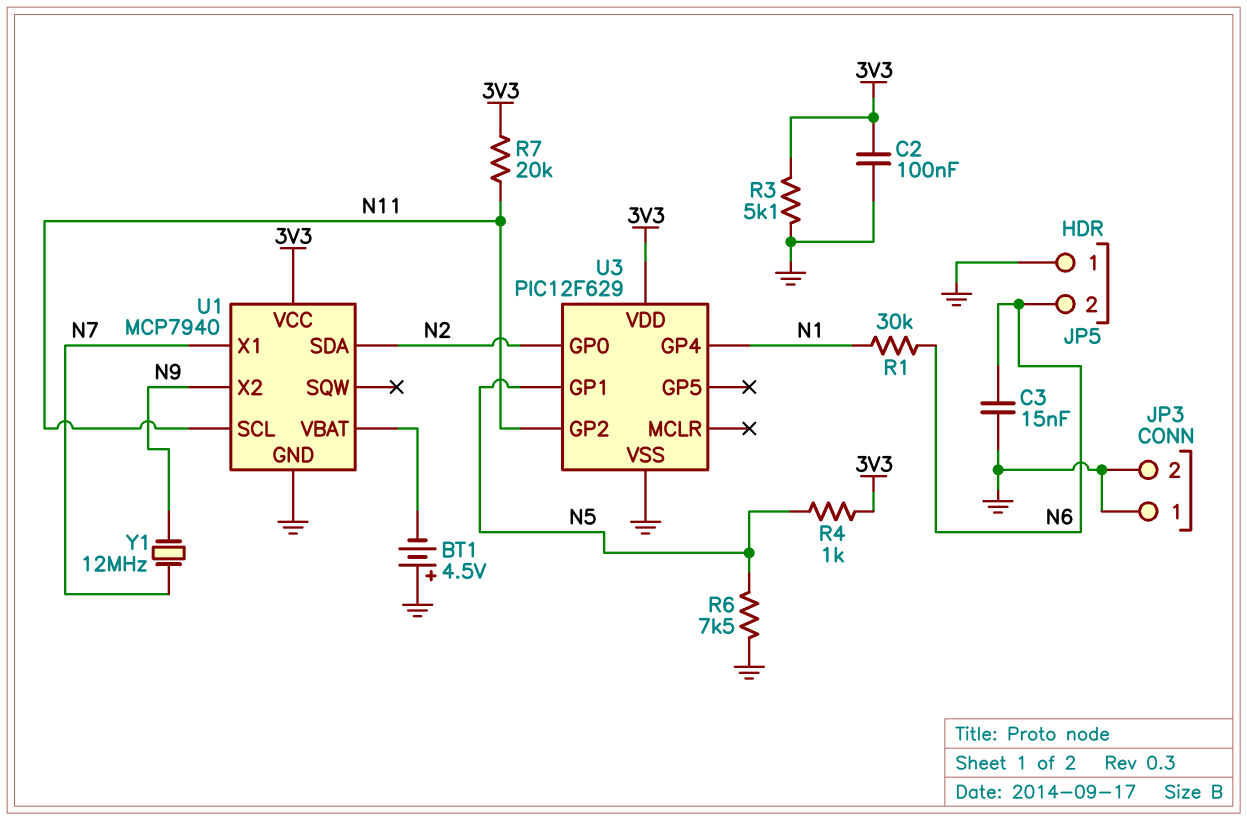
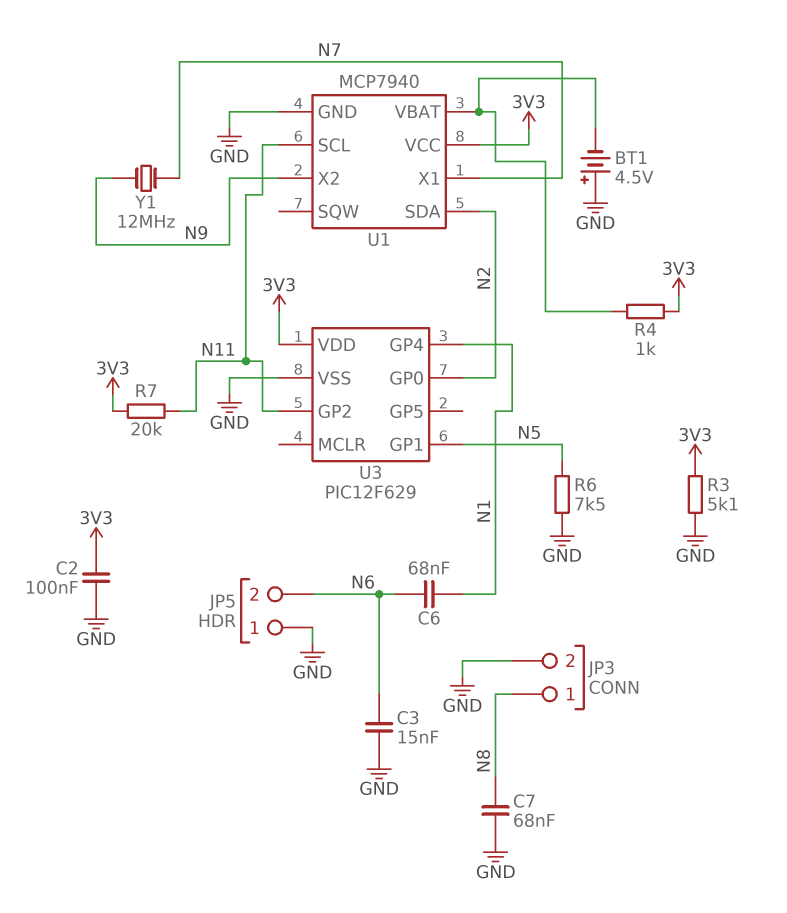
C6: none -> 68nF (N1, N6)
C7: none -> 68nF (GND, N8)
JP3 pin 1: GND -> N8
R1: 30k (N1, N6) -> none
R4: 1k (3V3, N5) -> 1k (3V3, U1/VBAT)

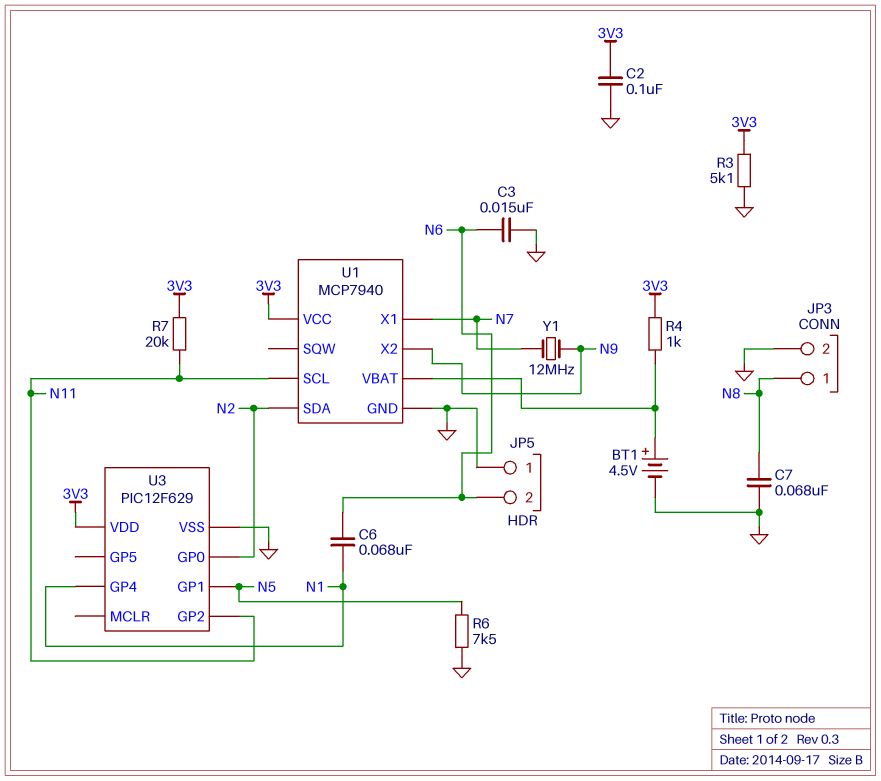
BT1: 4.5V (plus GND, minus U1/VBAT) -> 4.5V (plus U1/VBAT, minus GND)

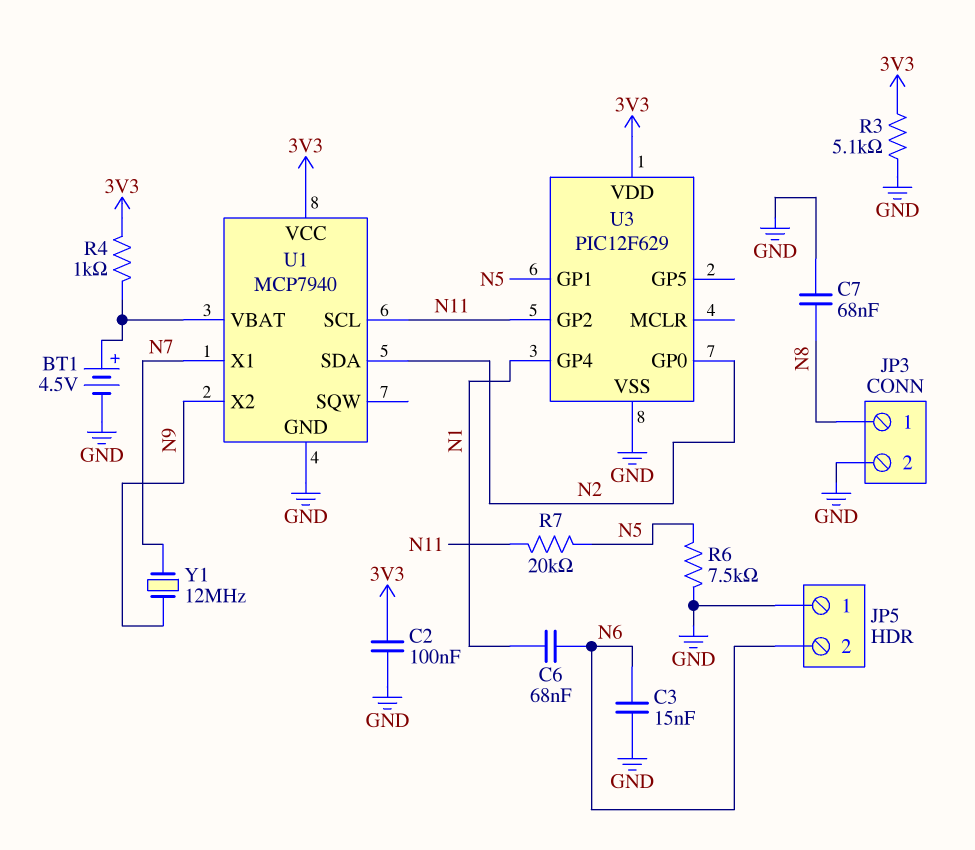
R7: 20k (3V3, N11) -> 20k (N5, N11)

